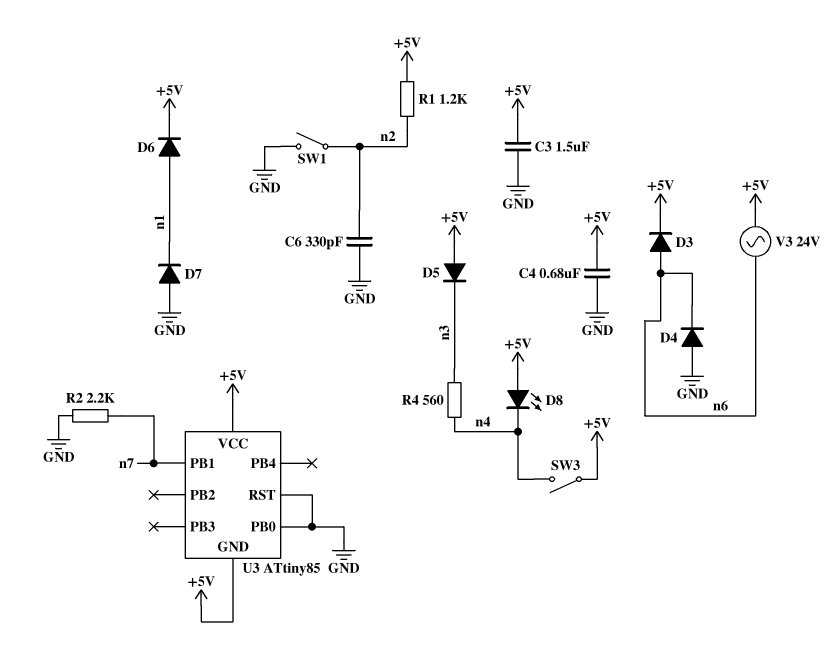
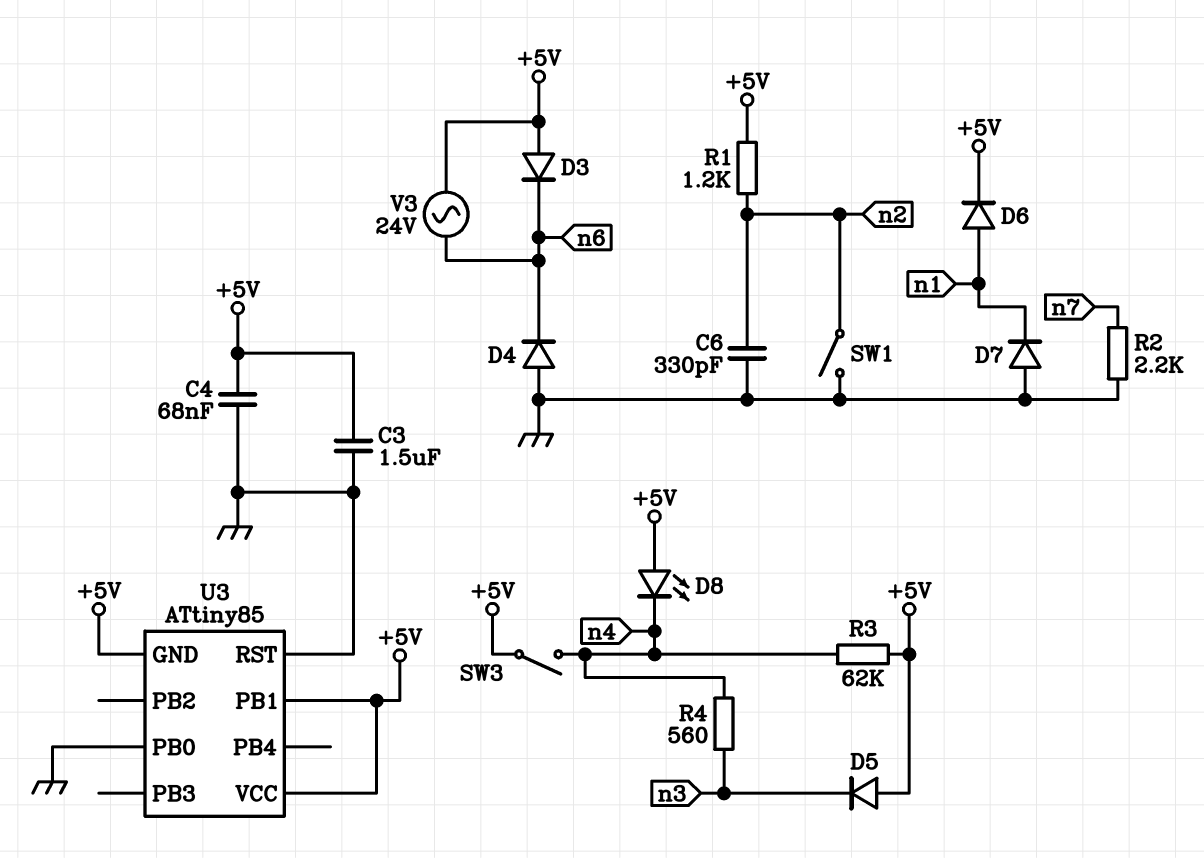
C4: 680nF (+5V, GND) -> 68nF (+5V, GND)
D3: diode (A n6, K +5V) -> diode (A +5V, K n6)
R3: none -> 62k (+5V, n4)
U3 pin PB1: n7 -> +5V

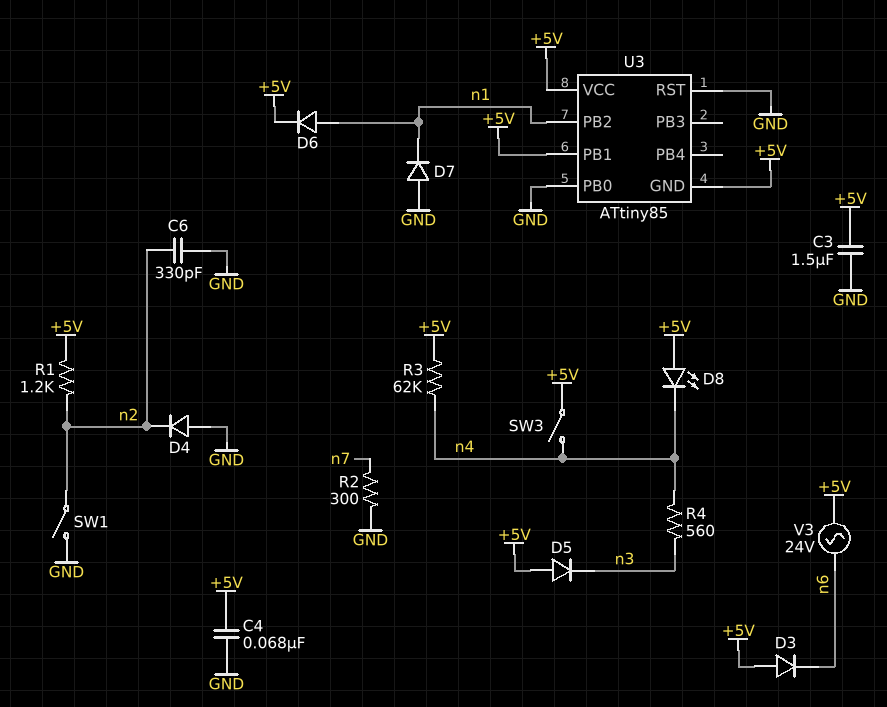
D4: diode (A GND, K n6) -> diode (A GND, K n2)
R2: 2.2k (GND, n7) -> 300 (GND, n7)
U3 pin PB2: none -> n1

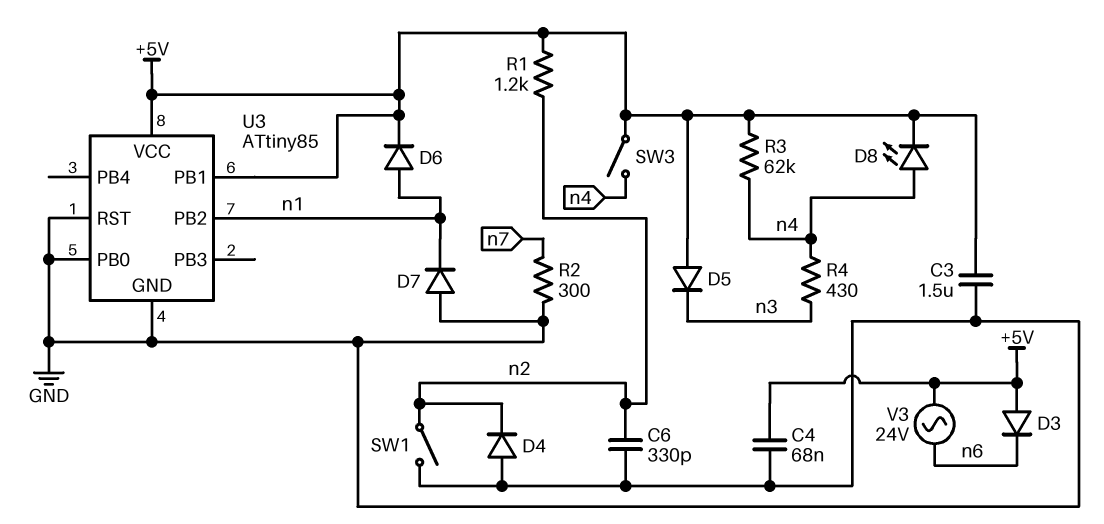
D8: LED (A +5V, K n4) -> LED (A n4, K +5V)
R4: 560 (n3, n4) -> 430 (n3, n4)
U3 pin GND: +5V -> GND

